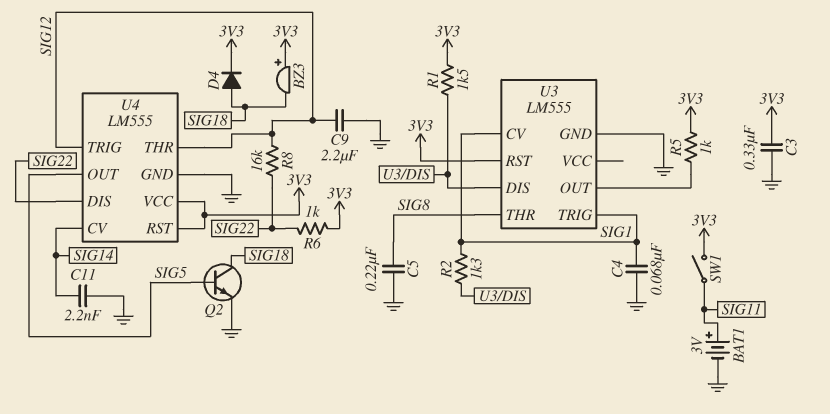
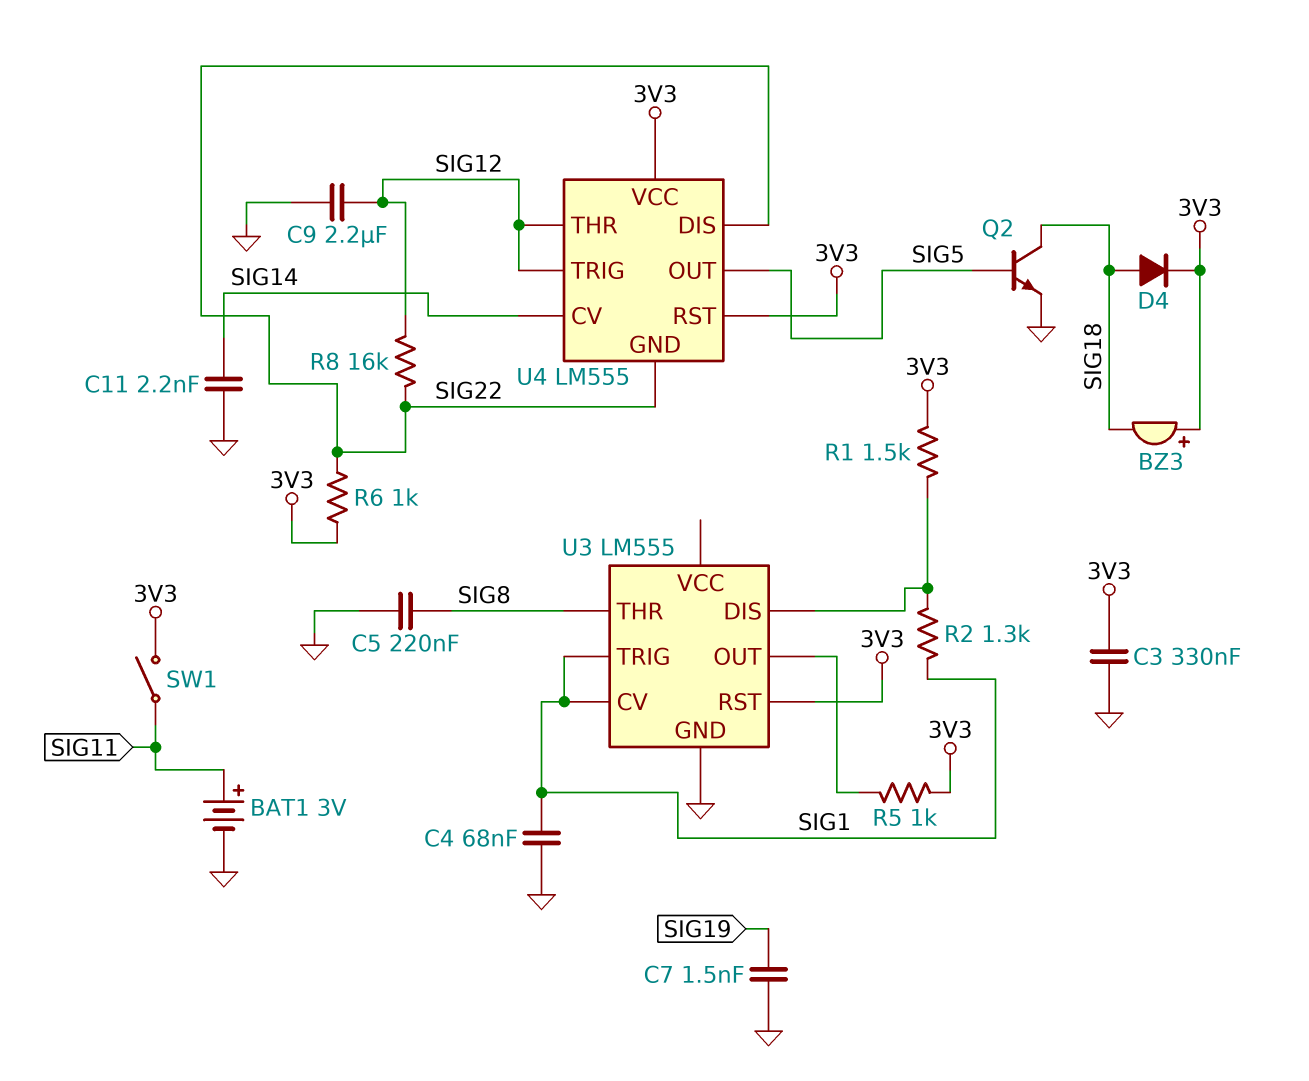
C7: none -> 1.5nF (GND, SIG19)
U4 pin GND: GND -> SIG22

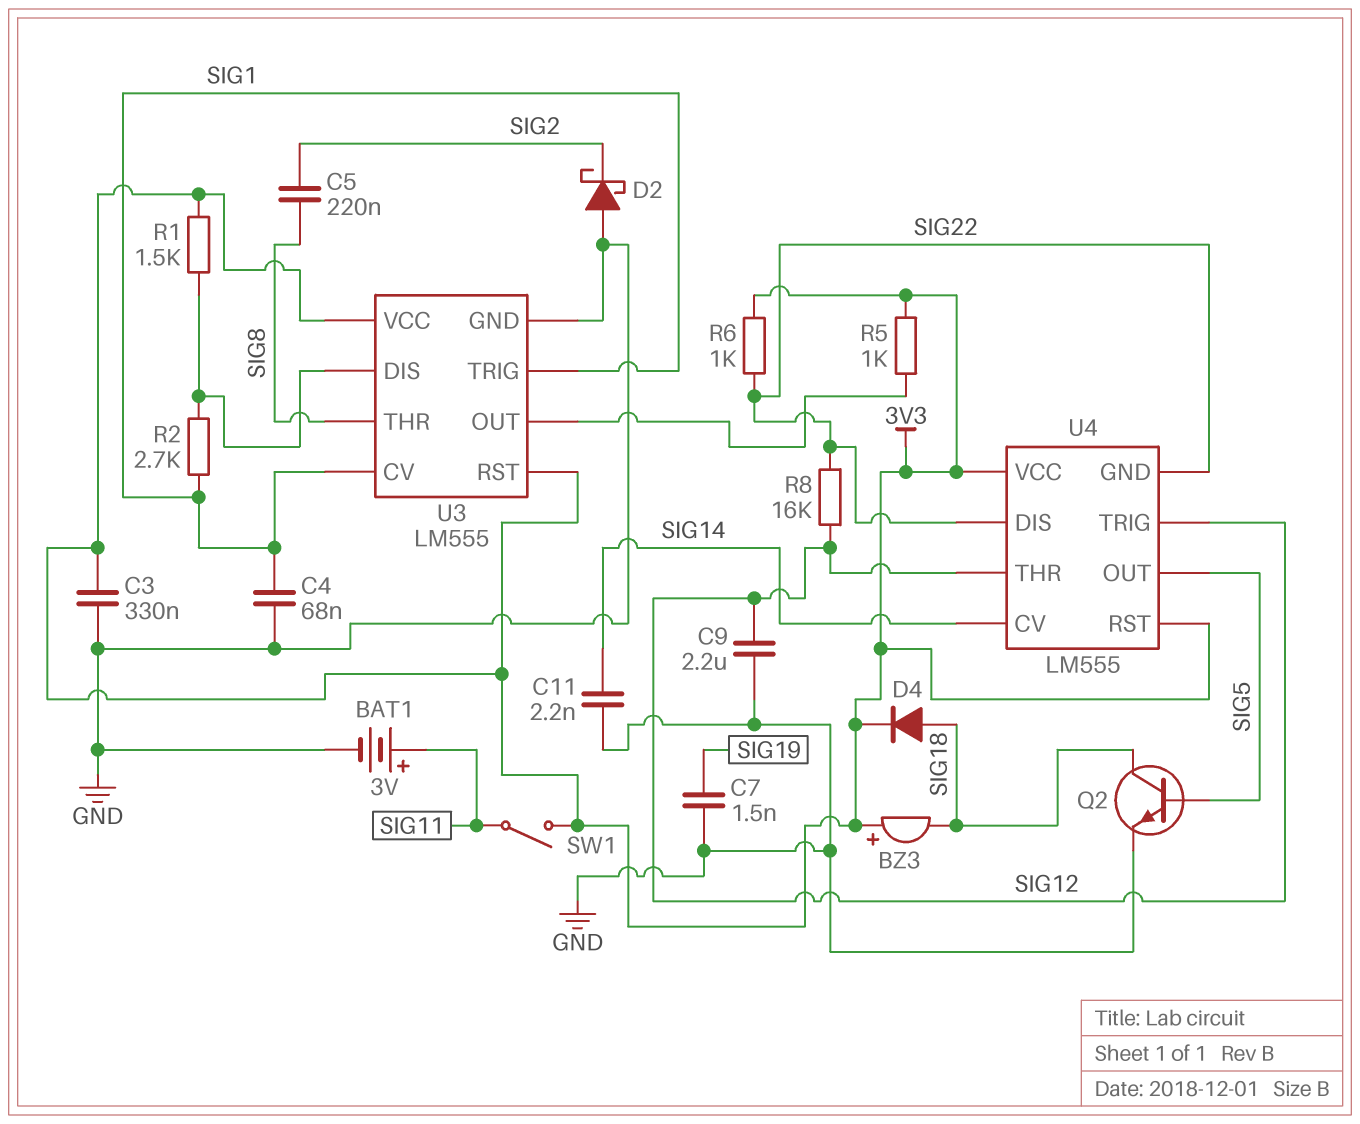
C5: 220nF (GND, SIG8) -> 220nF (SIG2, SIG8)
D2: none -> schottky (A GND, K SIG2)
R2: 1.3k (SIG1, U3/DIS) -> 2.7k (SIG1, U3/DIS)
U3 pin VCC: none -> 3V3

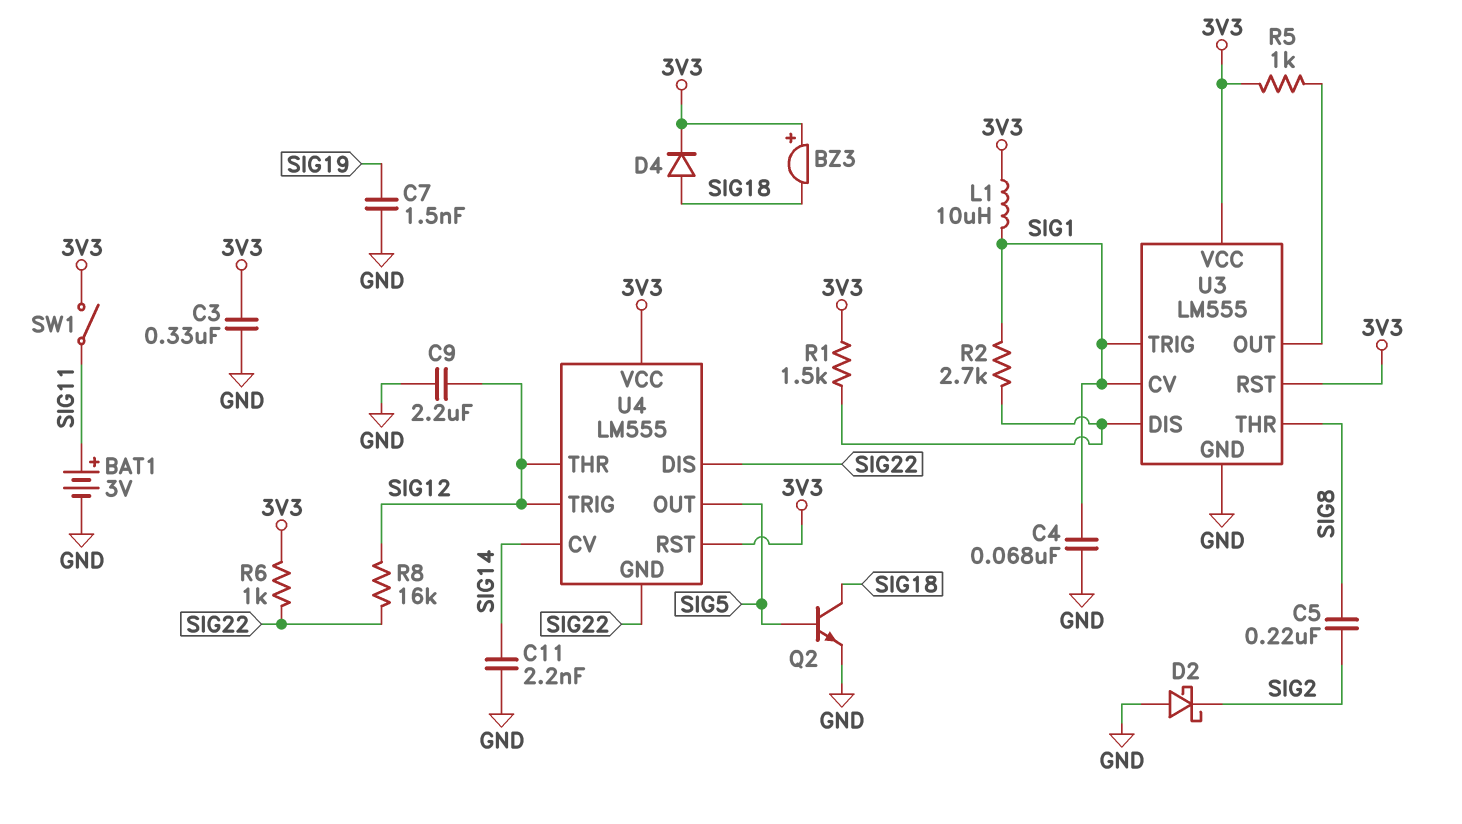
L1: none -> 10uH (3V3, SIG1)

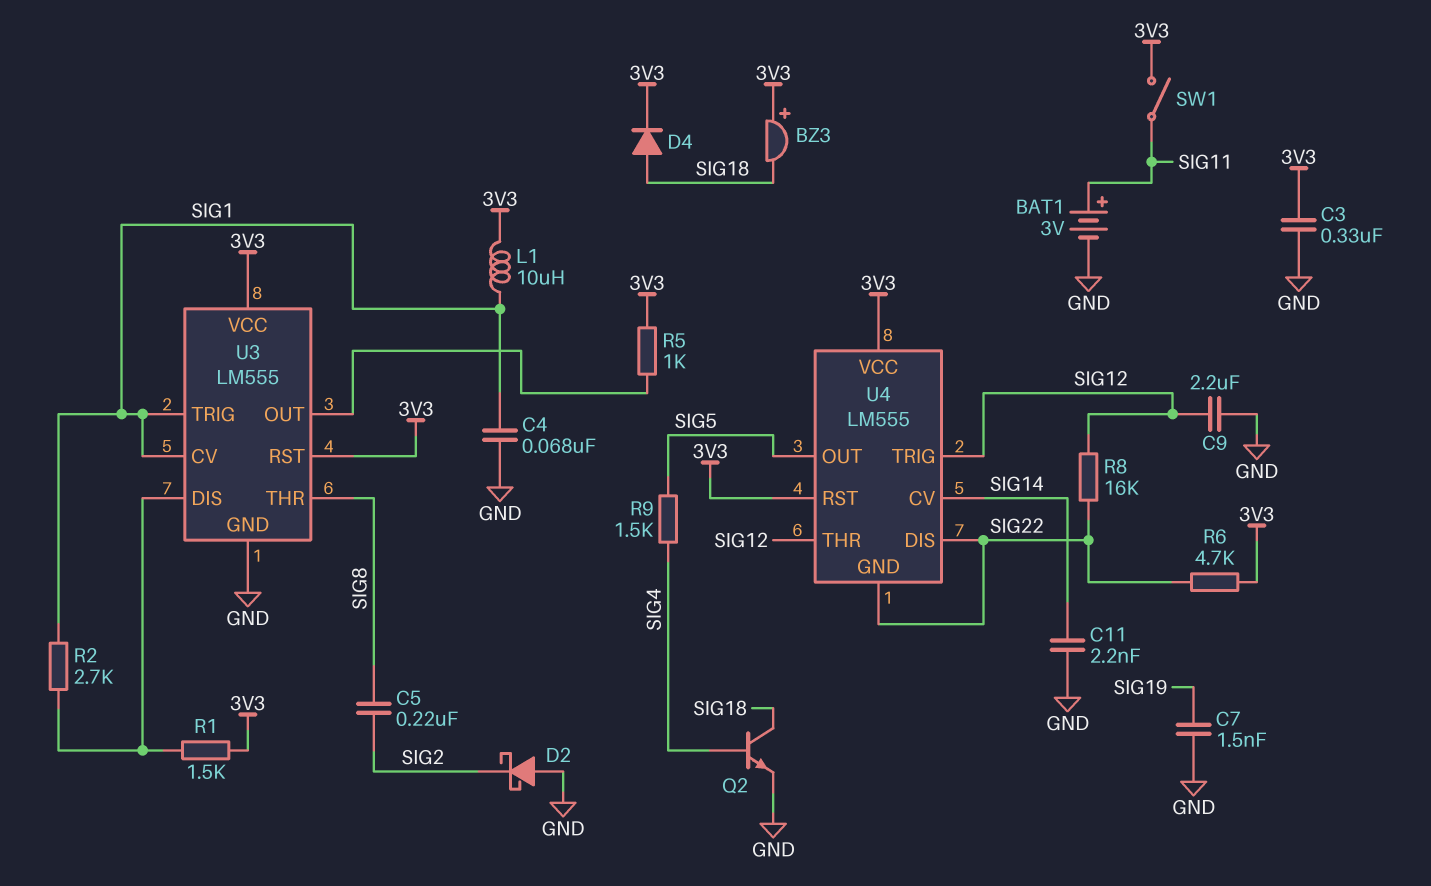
Q2: NPN (B SIG5, C SIG18, E GND) -> NPN (B SIG4, C SIG18, E GND)
R6: 1k (3V3, SIG22) -> 4.7k (3V3, SIG22)
R9: none -> 1.5k (SIG4, SIG5)

